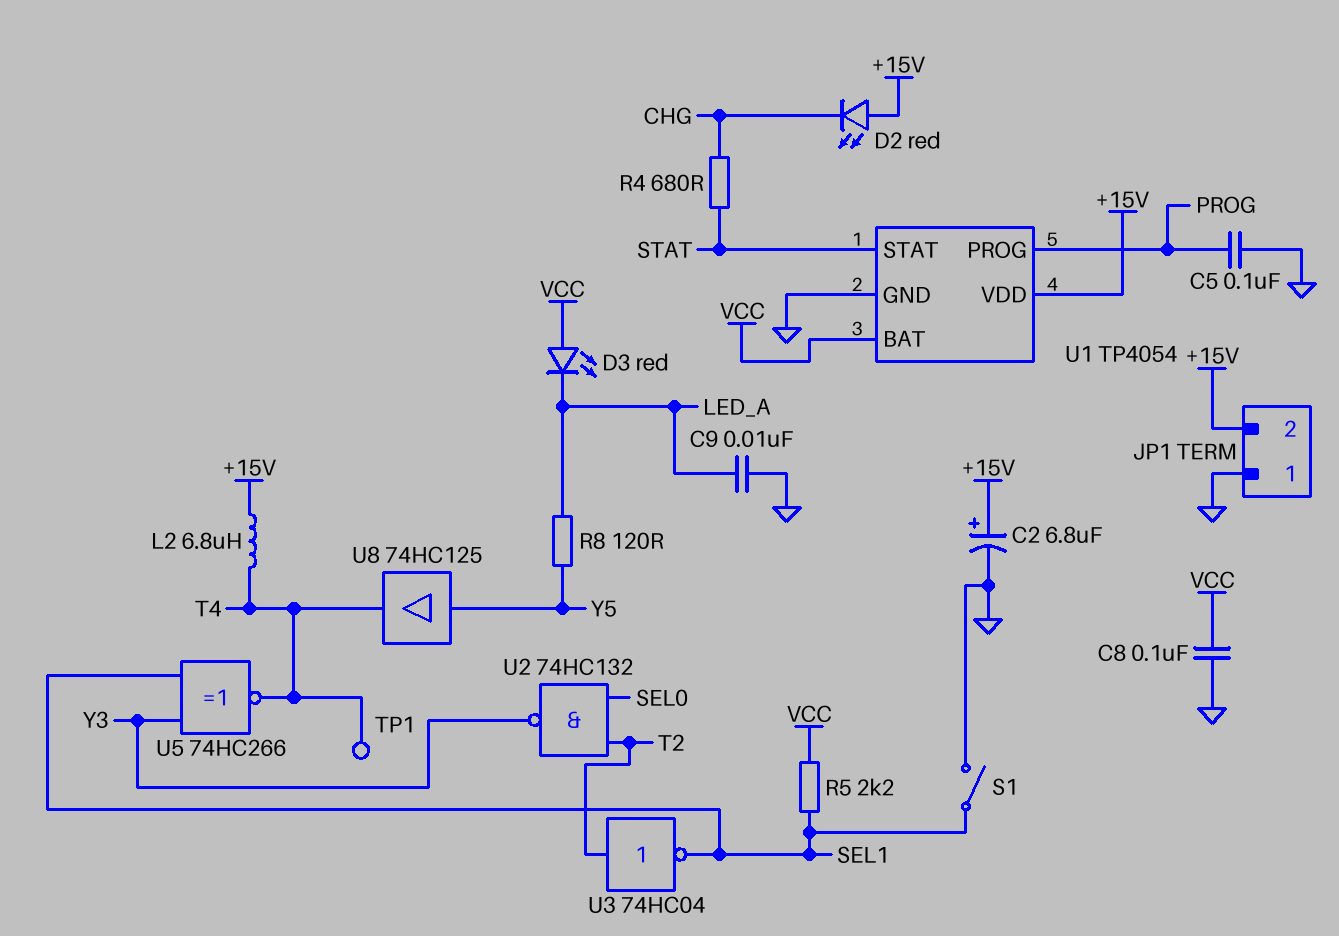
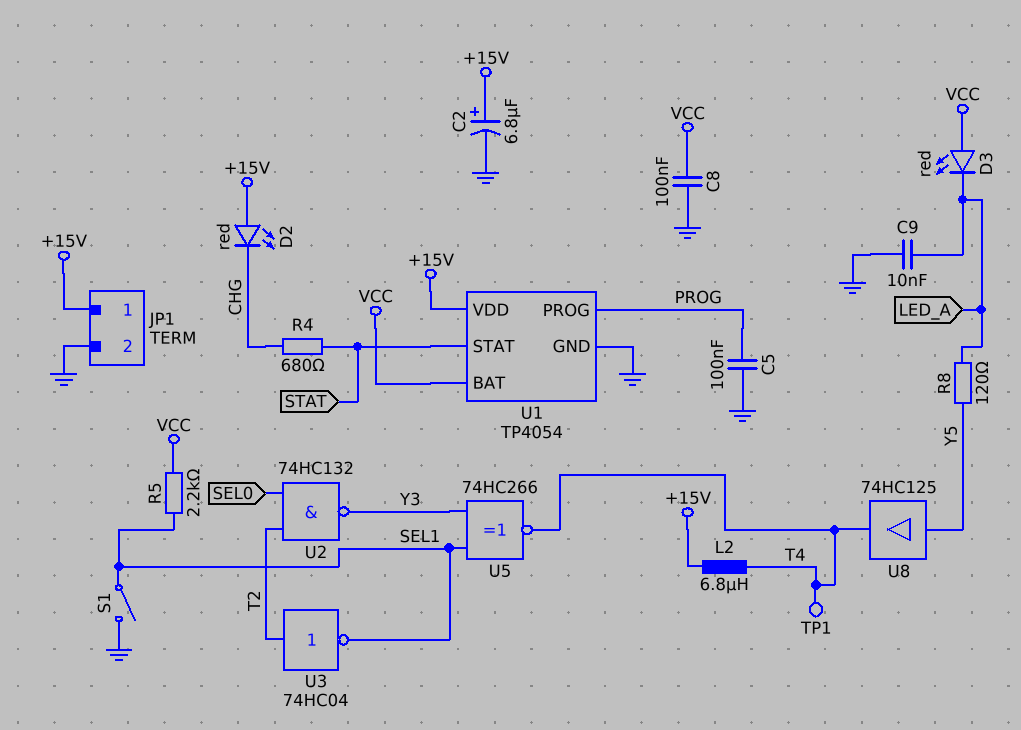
JP1 pin 1: GND -> +15V
JP1 pin 2: +15V -> GND

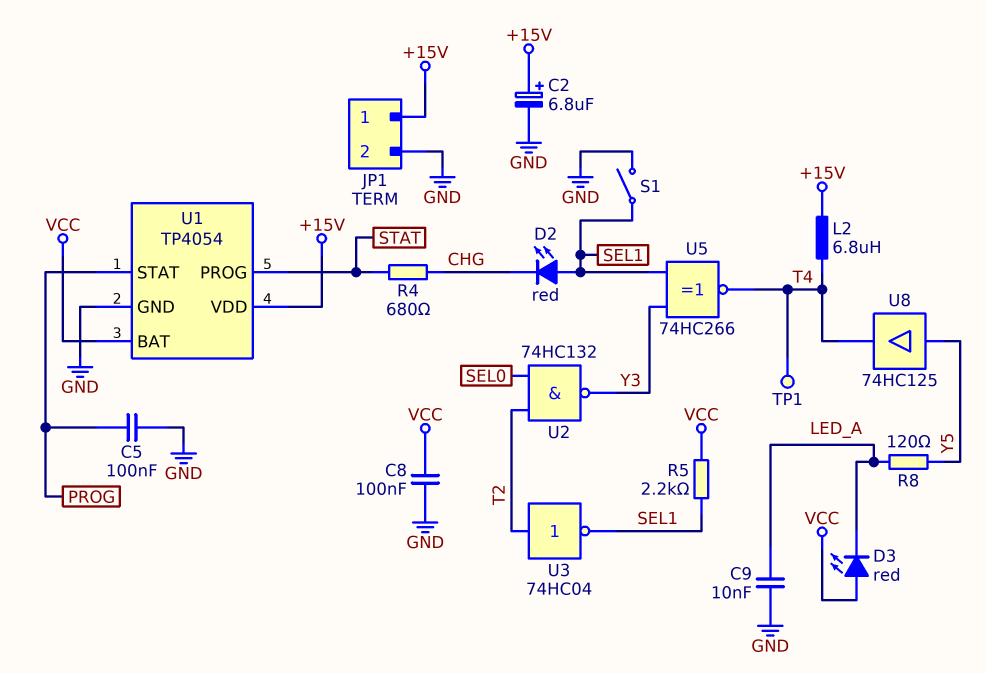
D2: LED red (A +15V, K CHG) -> LED red (A SEL1, K CHG)
U1 pin PROG: PROG -> STAT
U1 pin STAT: STAT -> PROG

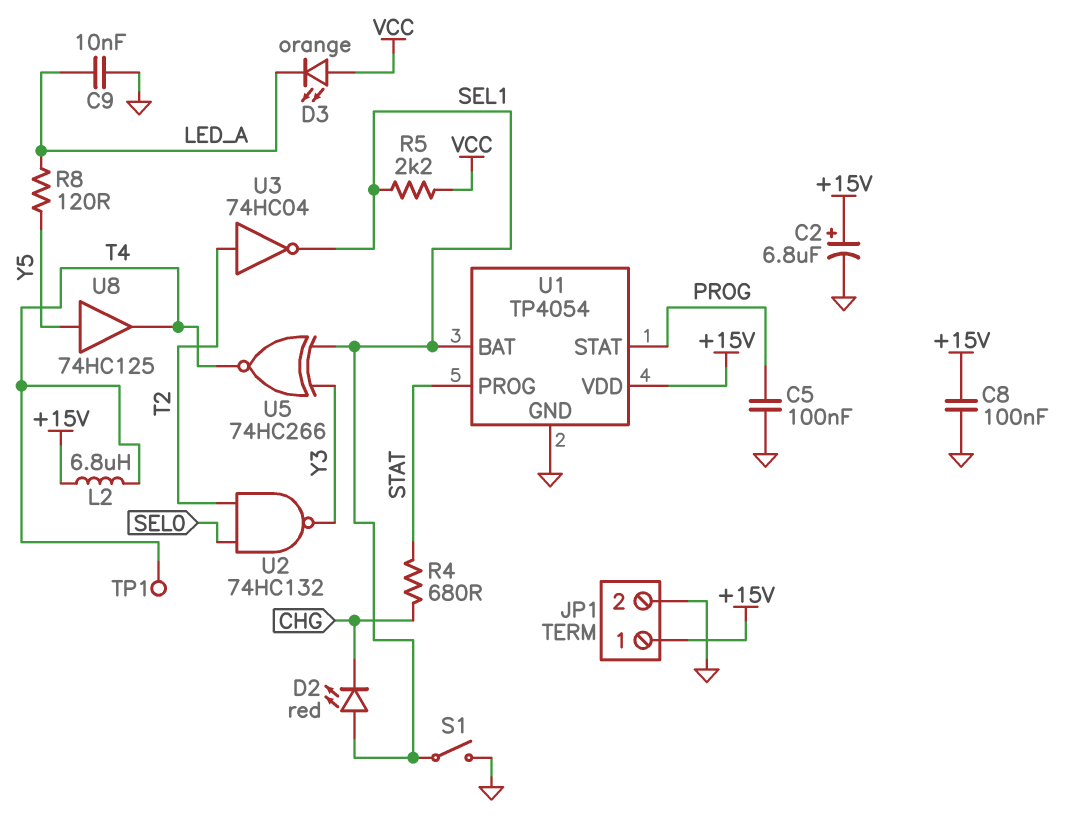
C8: 100nF (GND, VCC) -> 100nF (+15V, GND)
D3: LED red (A VCC, K LED_A) -> LED orange (A VCC, K LED_A)
U1 pin BAT: VCC -> SEL1

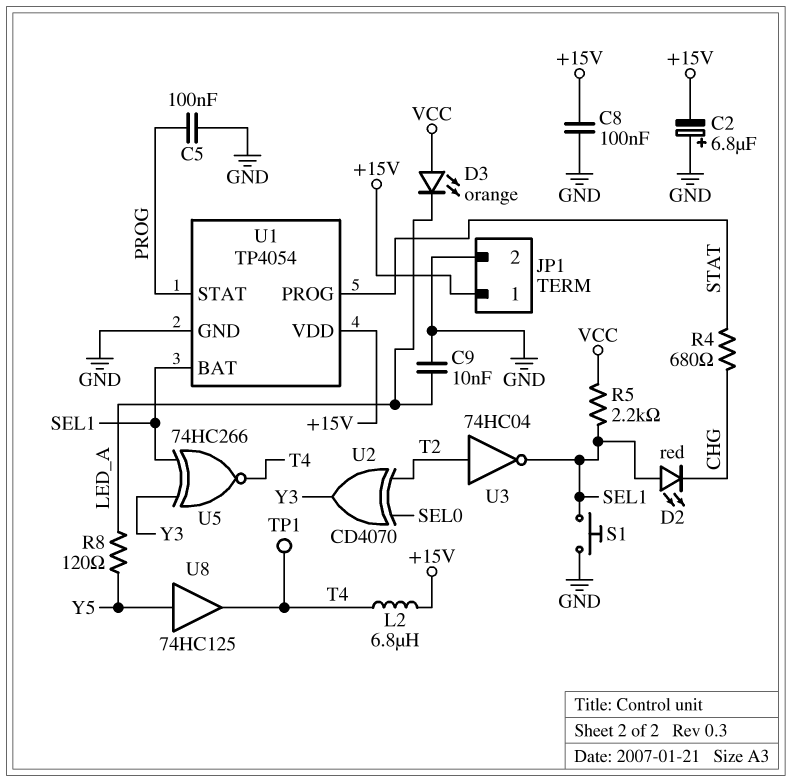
C2: 6.8uF (plus +15V, minus GND) -> 6.8uF (plus GND, minus +15V)
S1: switch (GND, SEL1) -> button (GND, SEL1)
U2: NAND 74HC132 (in SEL0, in T2, out Y3) -> XOR CD4070 (in SEL0, in T2, out Y3)

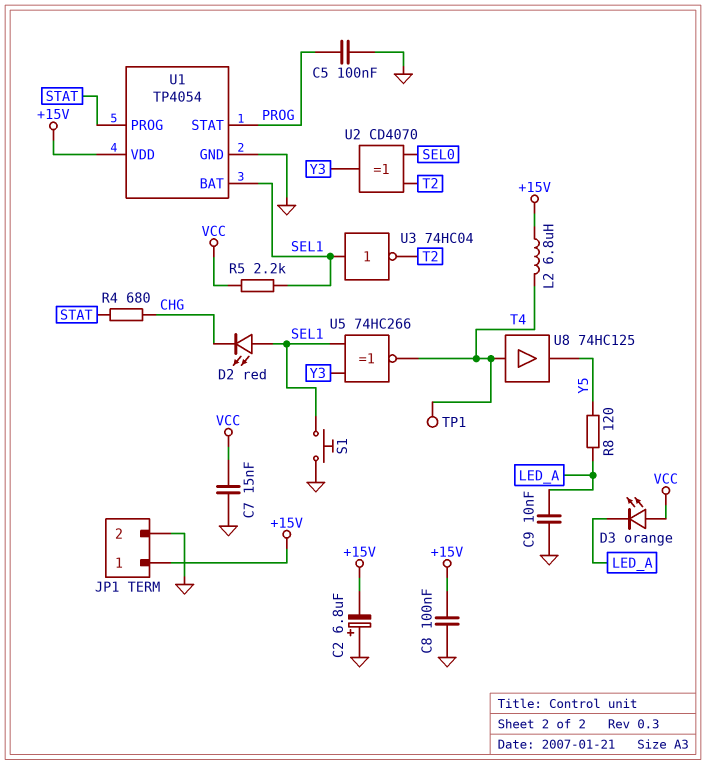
C7: none -> 15nF (GND, VCC)
U3: NOT 74HC04 (in T2, out SEL1) -> NOT 74HC04 (in SEL1, out T2)
U8: buffer 74HC125 (in Y5, out T4) -> buffer 74HC125 (in T4, out Y5)

